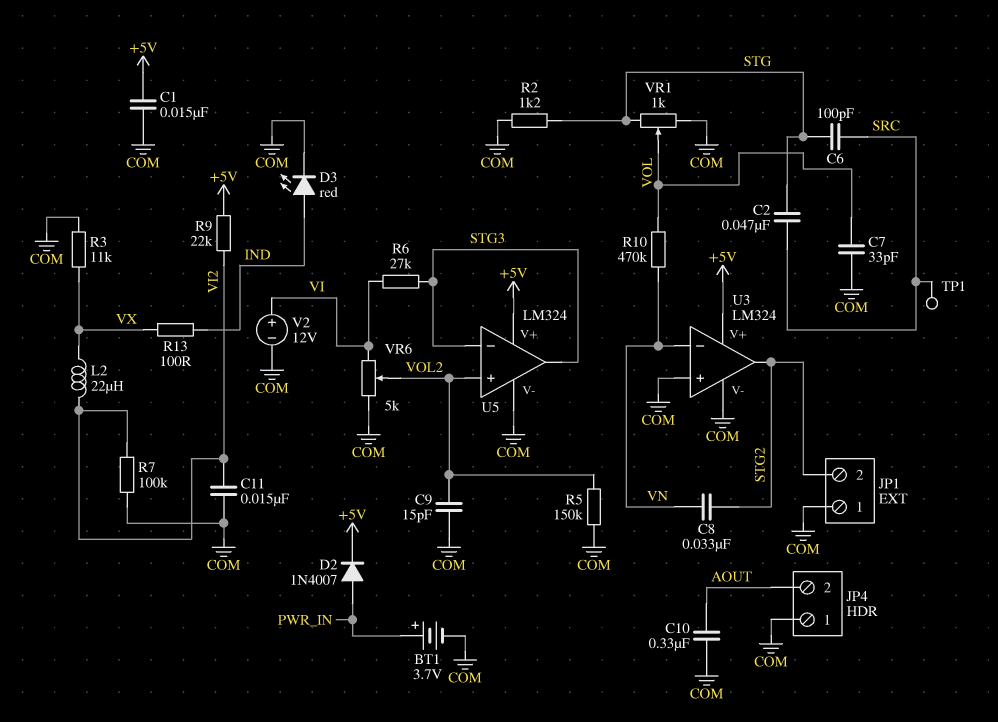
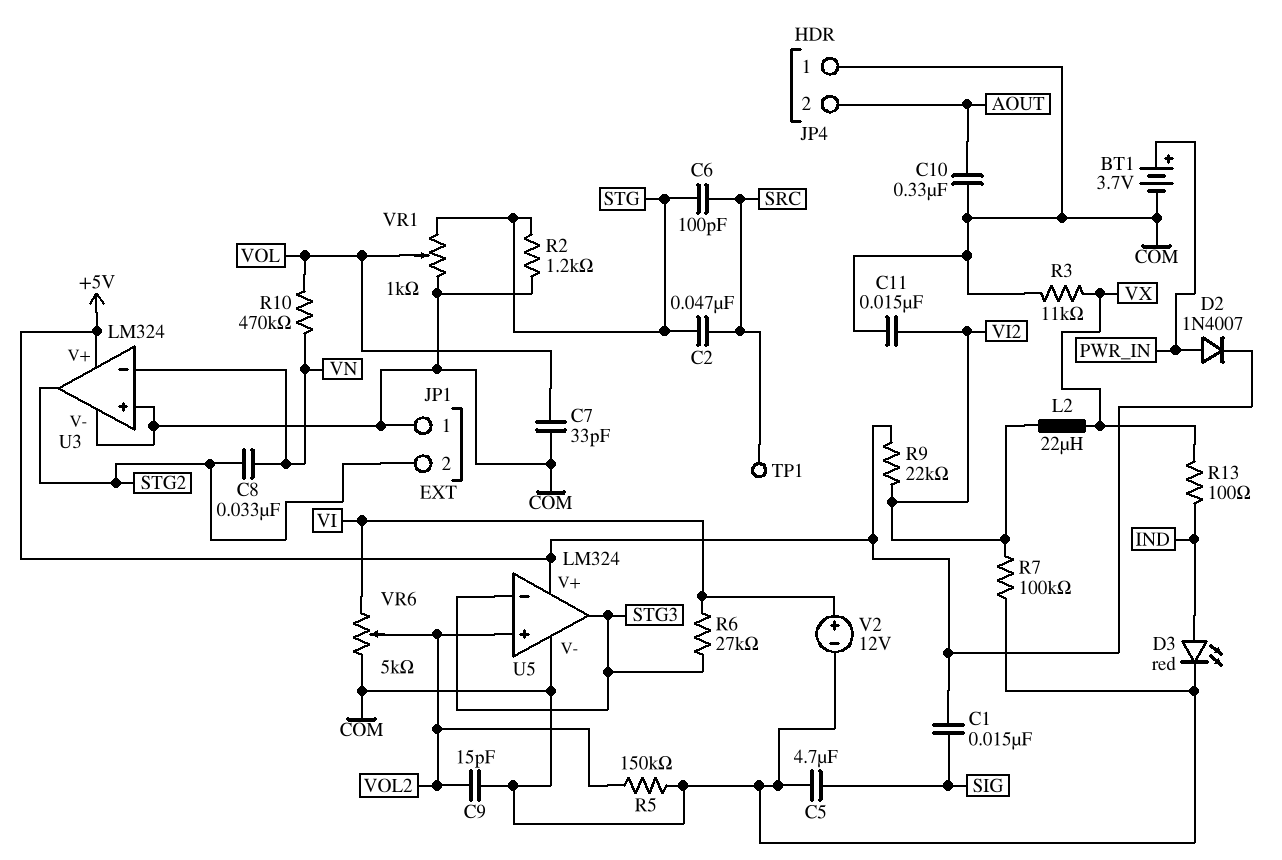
C1: 15nF (+5V, COM) -> 15nF (+5V, SIG)
C5: none -> 4.7uF (COM, SIG)

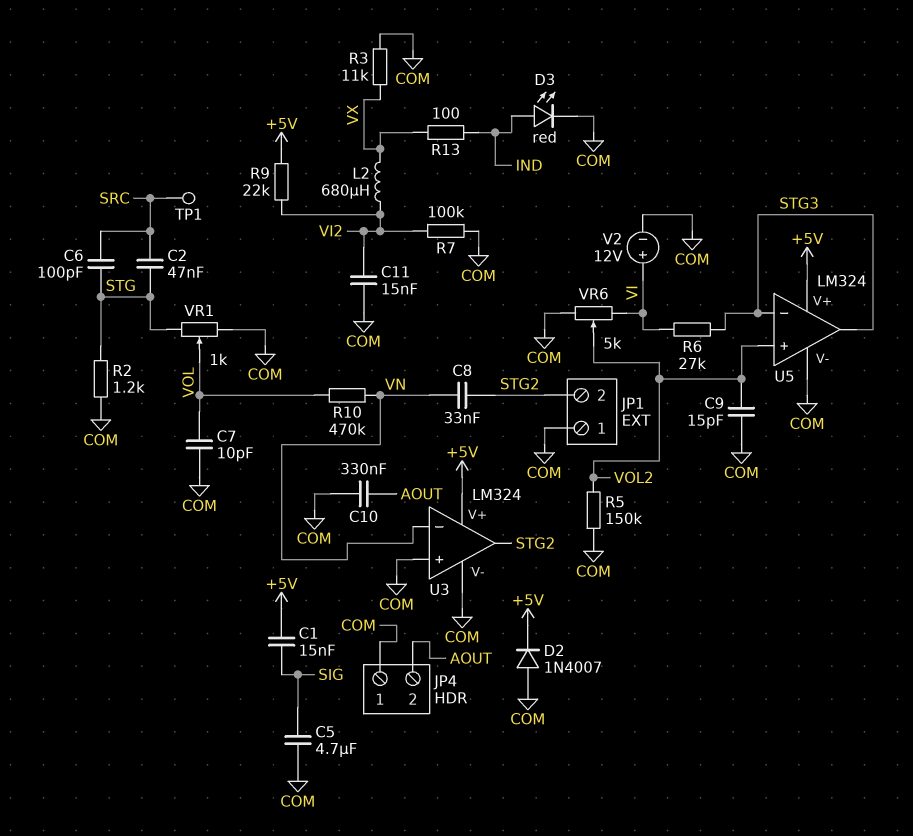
BT1: 3.7V (plus PWR_IN, minus COM) -> none
C7: 33pF (COM, VOL) -> 10pF (COM, VOL)
D2: diode 1N4007 (A PWR_IN, K +5V) -> diode 1N4007 (A COM, K +5V)
L2: 22uH (VI2, VX) -> 680uH (VI2, VX)

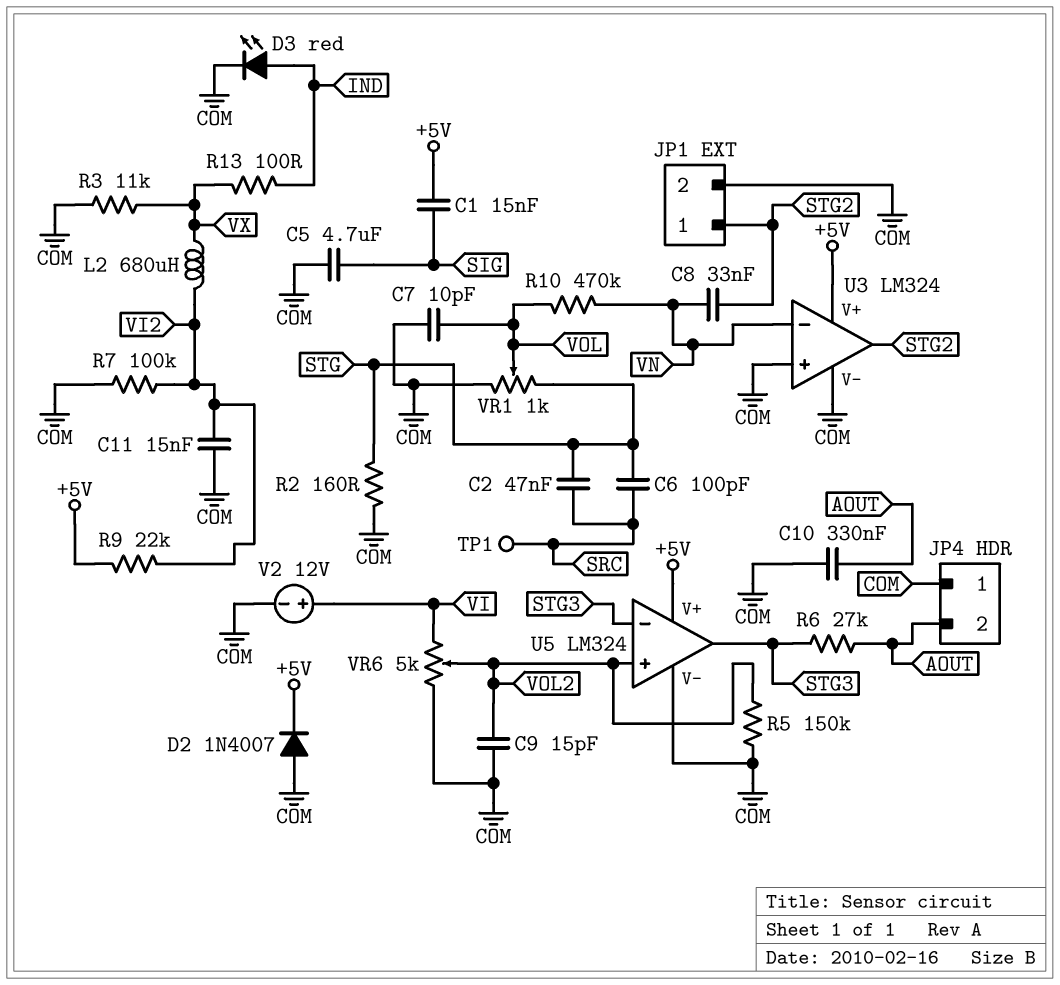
JP1 pin 1: COM -> STG2
JP1 pin 2: STG2 -> COM
R2: 1.2k (COM, STG) -> 160 (COM, STG)
R6: 27k (STG3, VI) -> 27k (AOUT, STG3)

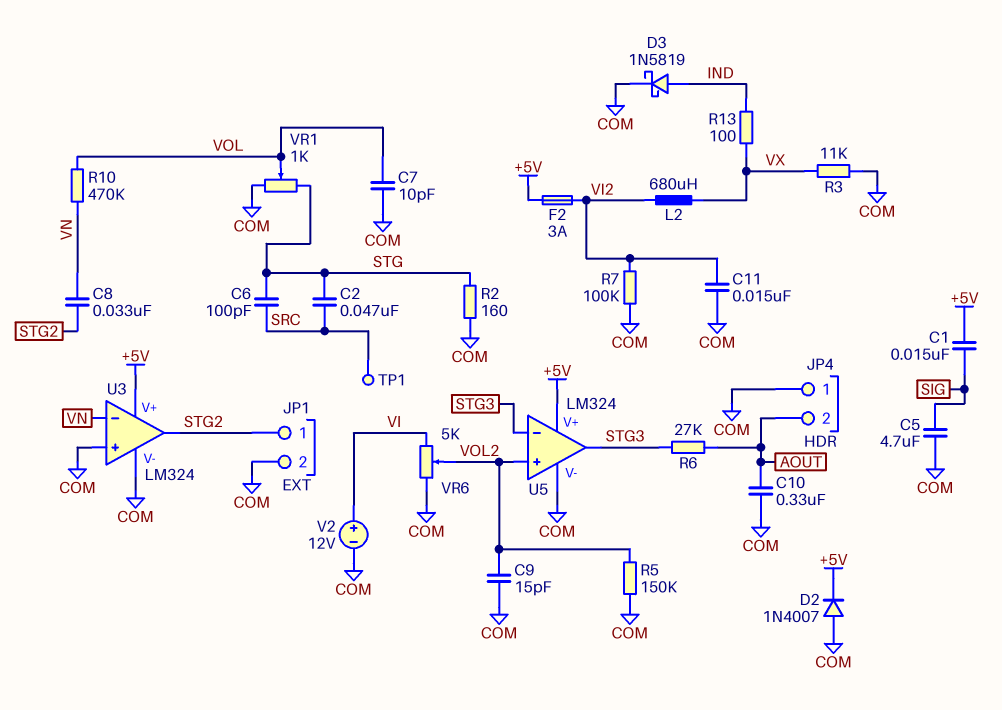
D3: LED red (A IND, K COM) -> schottky 1N5819 (A IND, K COM)
F2: none -> 3A (+5V, VI2)
R9: 22k (+5V, VI2) -> none

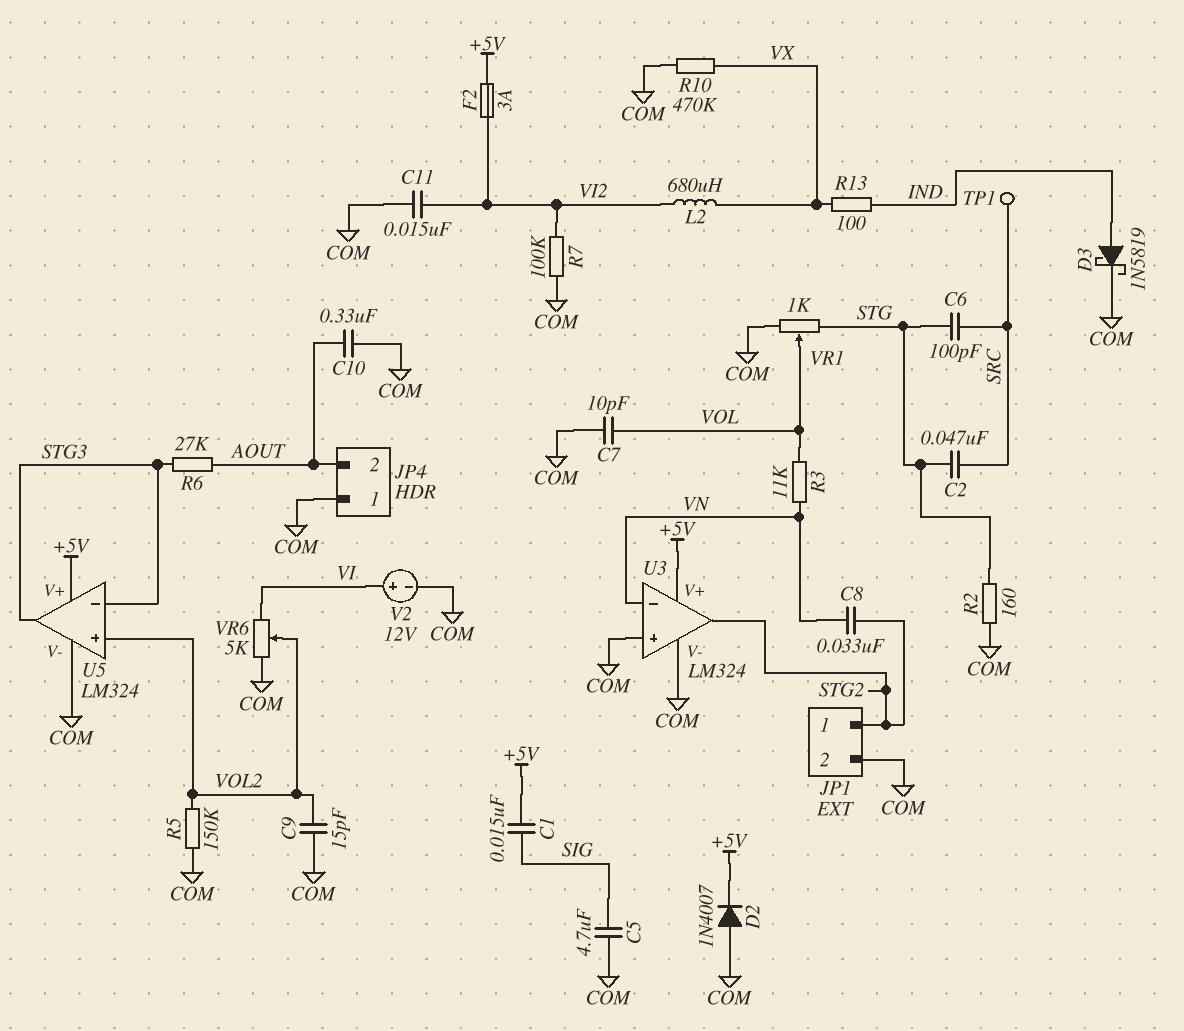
R3: 11k (COM, VX) -> 11k (VN, VOL)
R10: 470k (VN, VOL) -> 470k (COM, VX)

